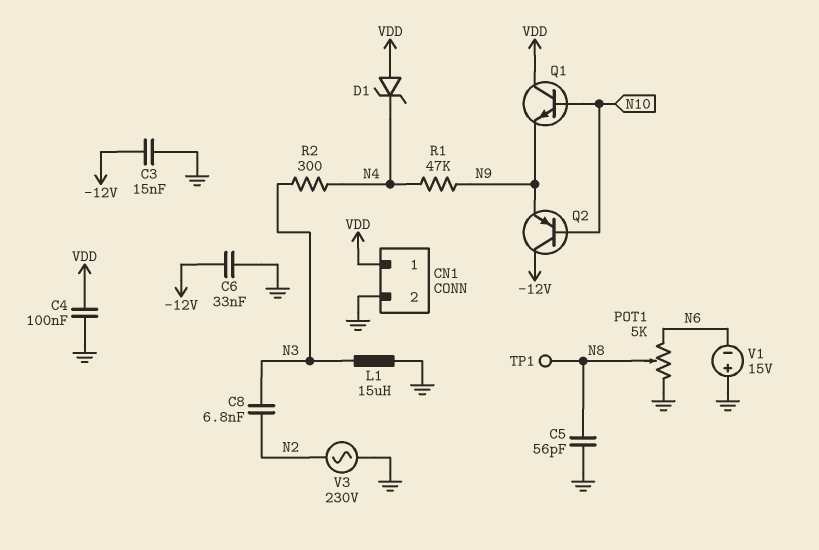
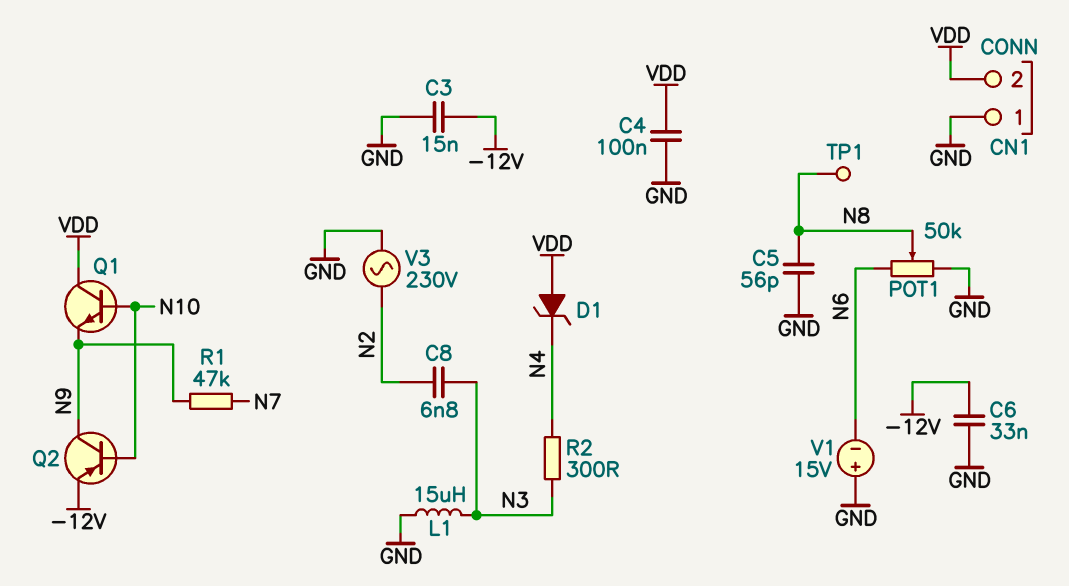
CN1 pin 1: VDD -> GND
CN1 pin 2: GND -> VDD
POT1: 5k (GND, N6, wiper N8) -> 50k (GND, N6, wiper N8)
Q2: PNP (B N10, C -12V, E N9) -> PNP (B N10, C N9, E -12V)
R1: 47k (N4, N9) -> 47k (N7, N9)

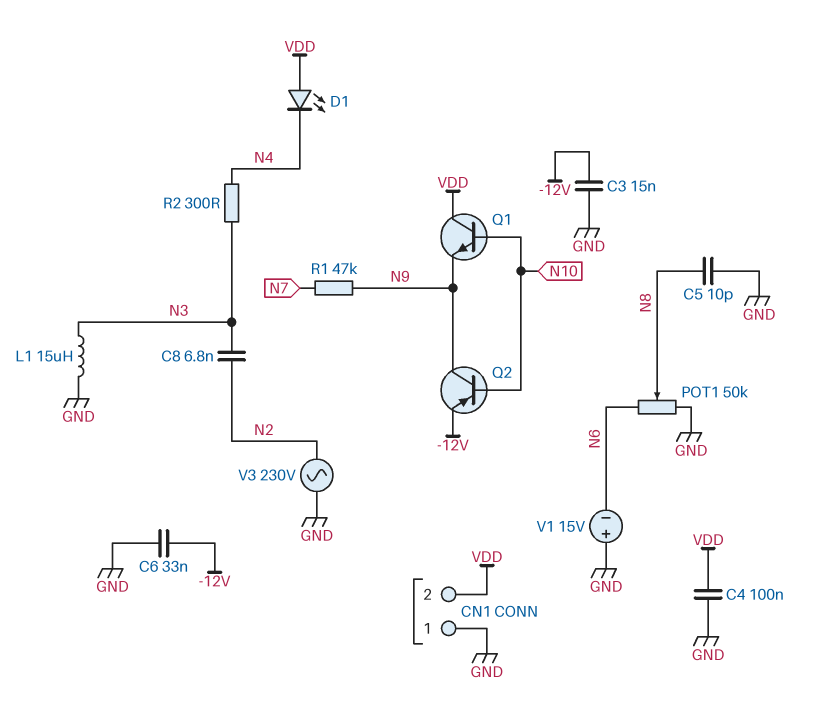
C5: 56pF (GND, N8) -> 10pF (GND, N8)
D1: zener (A VDD, K N4) -> LED (A VDD, K N4)
TP1: test point (N8) -> none

